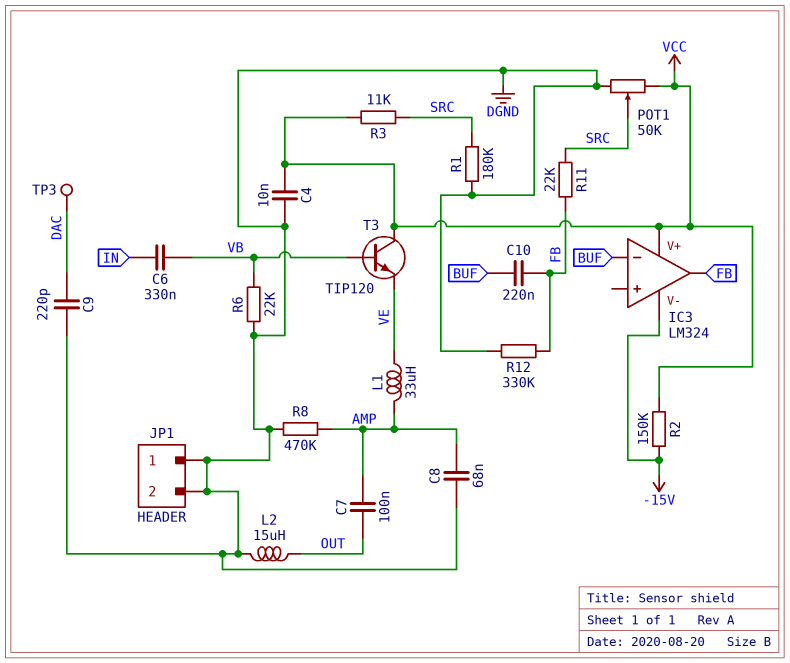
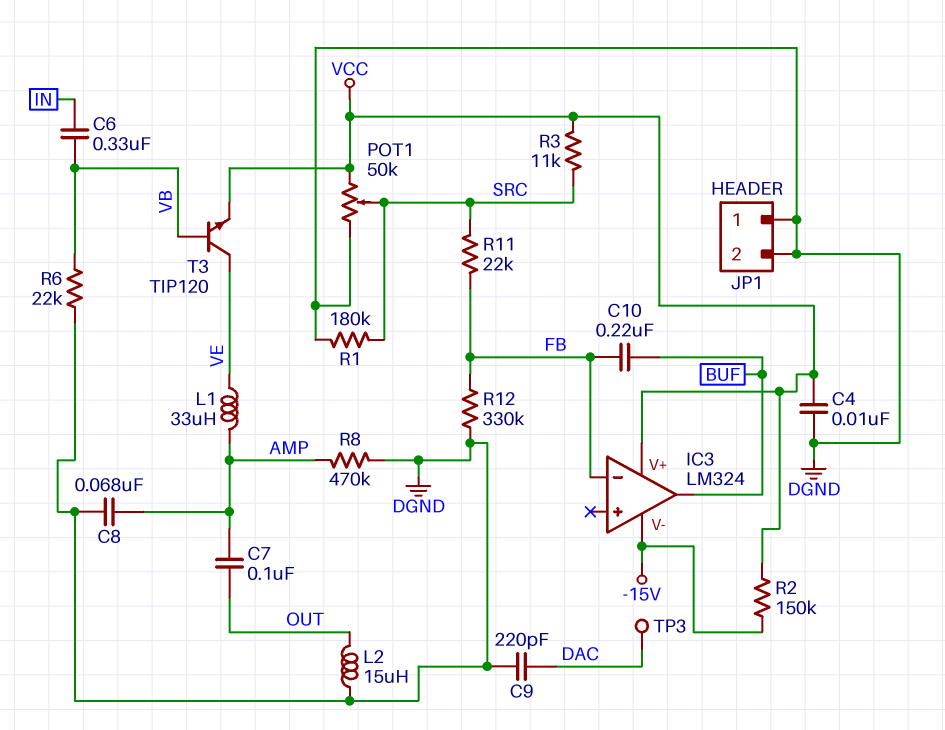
IC3 pin in-: BUF -> FB
IC3 pin out: FB -> BUF
T3: NPN TIP120 (B VB, C VCC, E VE) -> NPN TIP120 (B VB, C VE, E VCC)

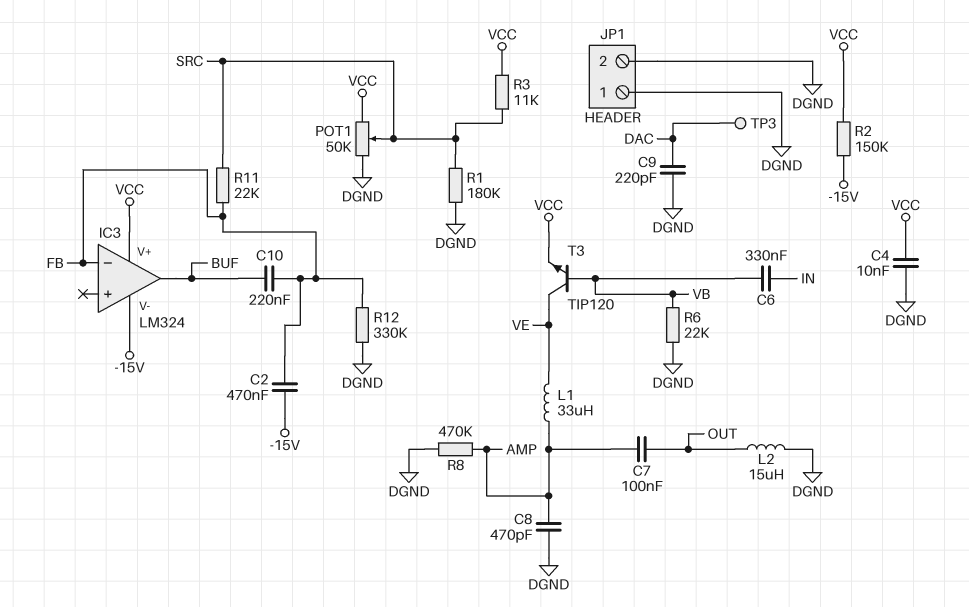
C2: none -> 470nF (-15V, FB)
C8: 68nF (AMP, DGND) -> 470pF (AMP, DGND)

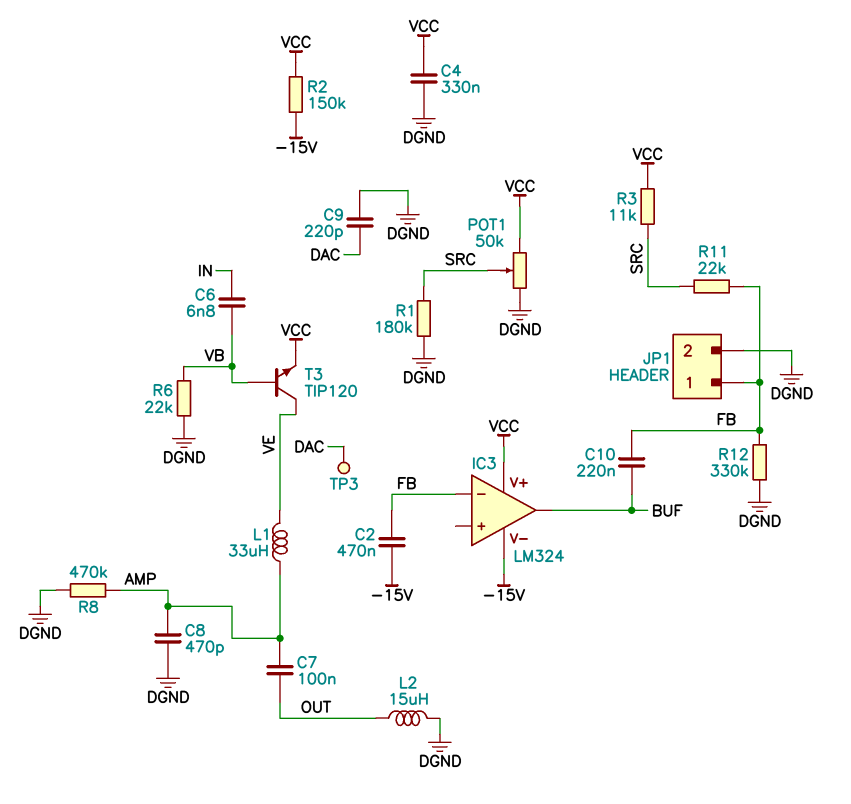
C4: 10nF (DGND, VCC) -> 330nF (DGND, VCC)
C6: 330nF (IN, VB) -> 6.8nF (IN, VB)
JP1 pin 1: DGND -> FB

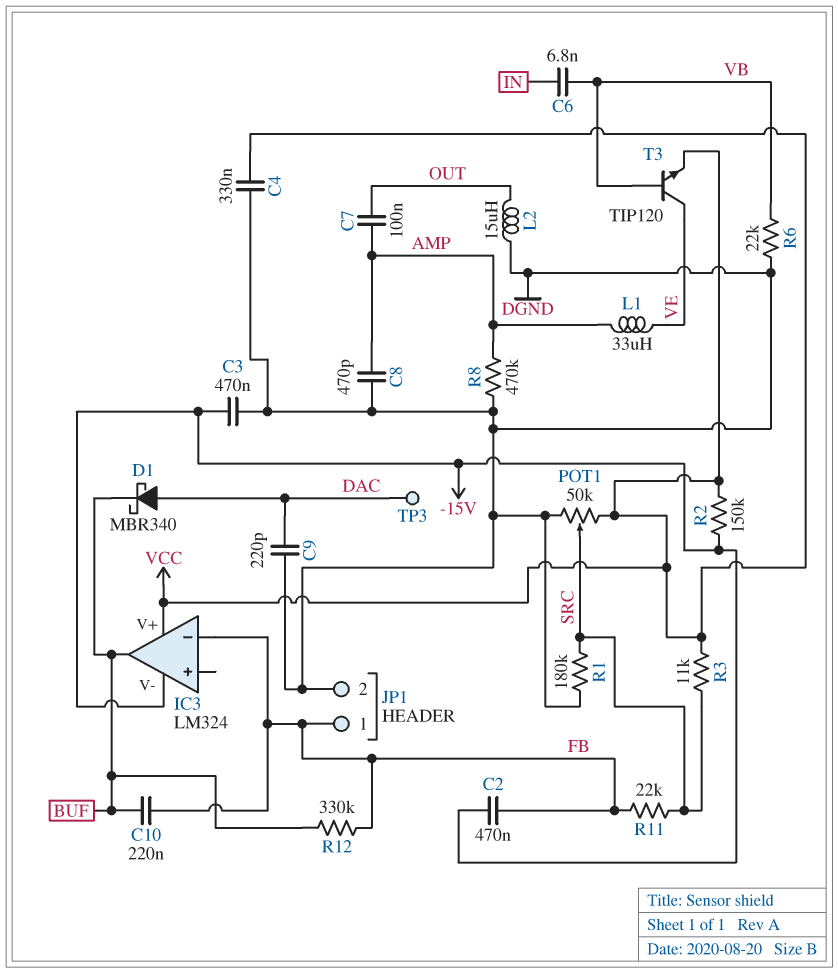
C3: none -> 470nF (-15V, DGND)
D1: none -> schottky MBR340 (A DAC, K BUF)
R12: 330k (DGND, FB) -> 330k (BUF, FB)

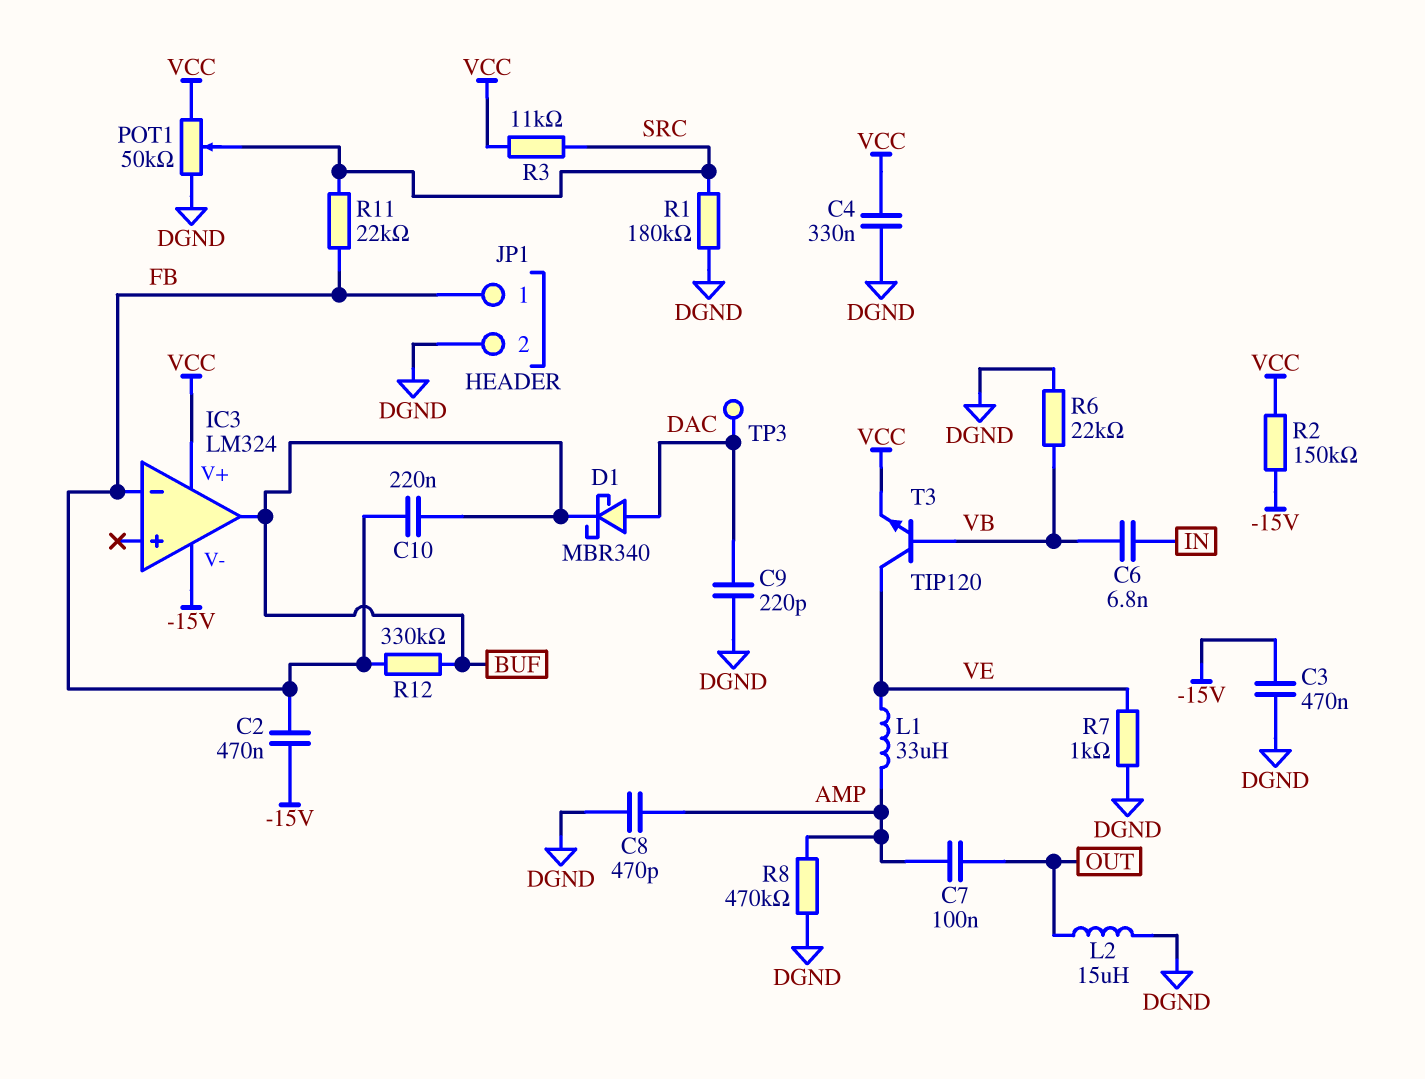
R7: none -> 1k (DGND, VE)

